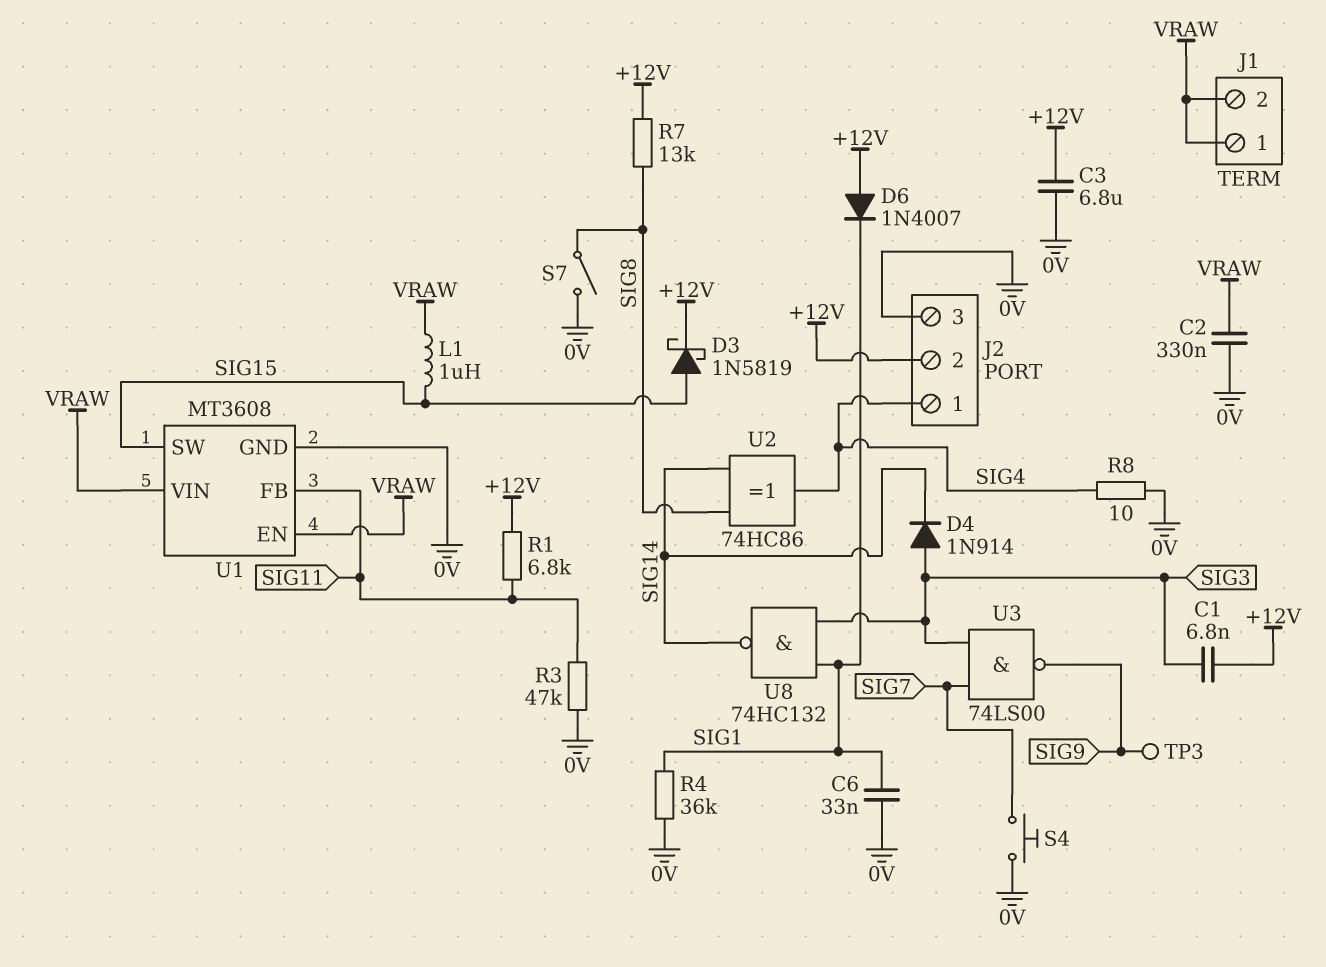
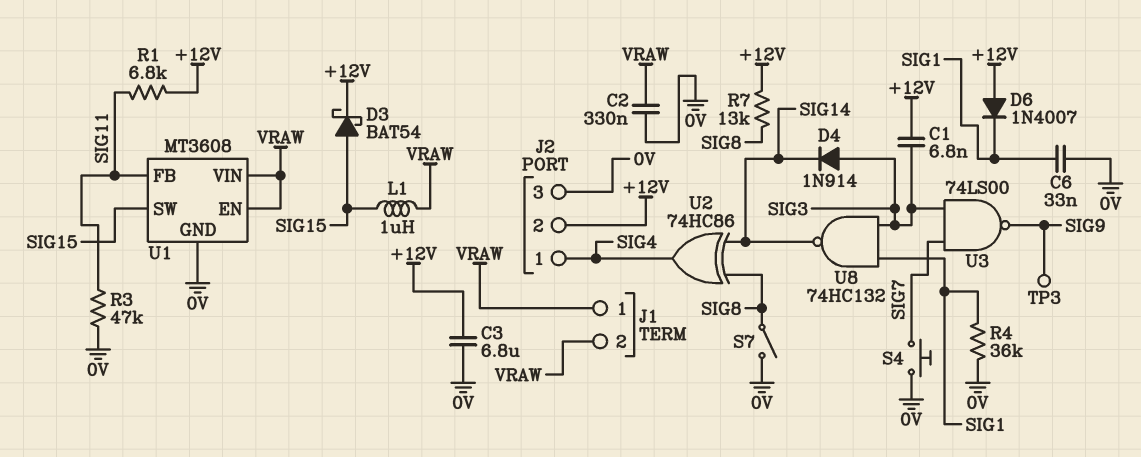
D3: schottky 1N5819 (A SIG15, K +12V) -> schottky BAT54 (A SIG15, K +12V)
R8: 10 (0V, SIG4) -> none

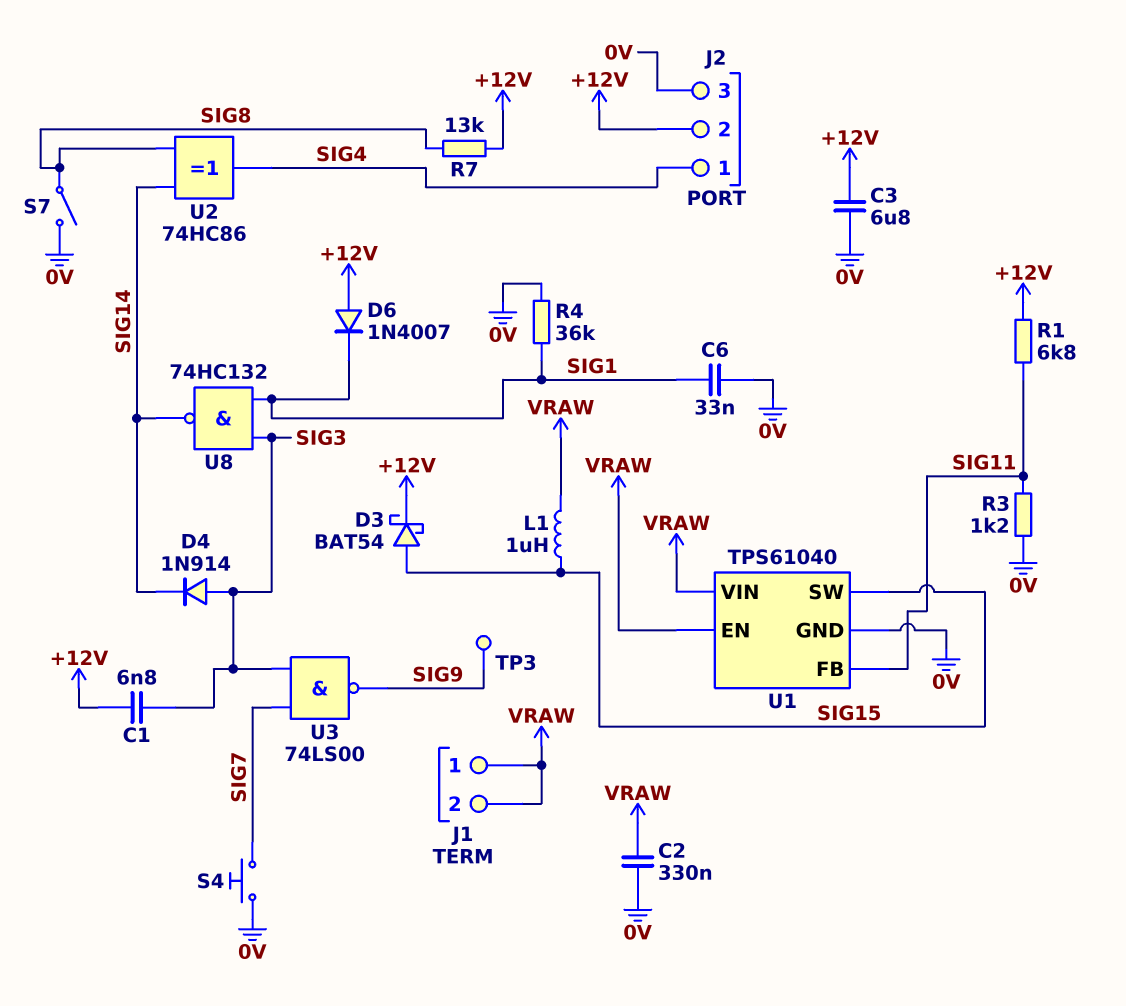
R3: 47k (0V, SIG11) -> 1.2k (0V, SIG11)
U1: MT3608 -> TPS61040

